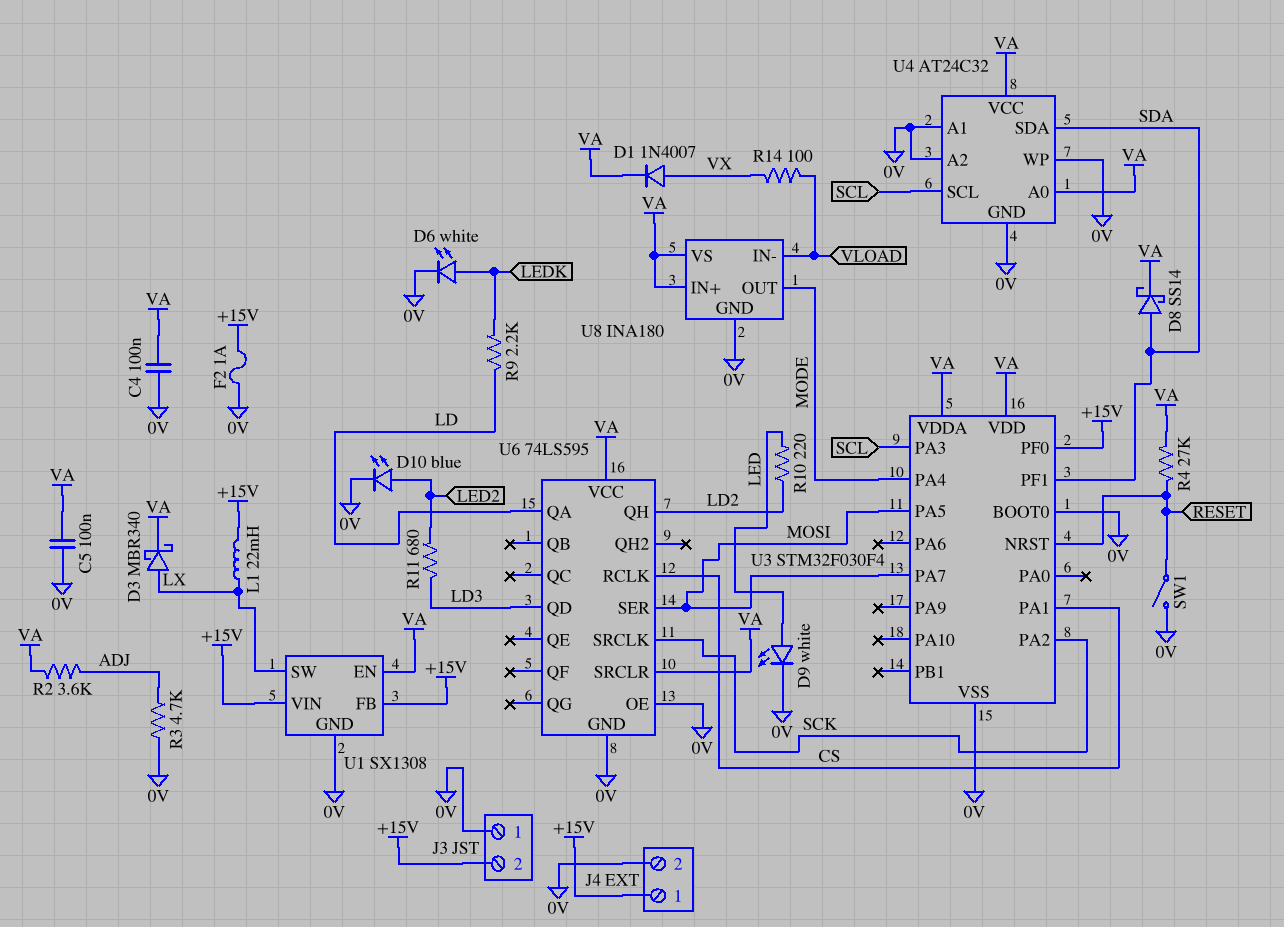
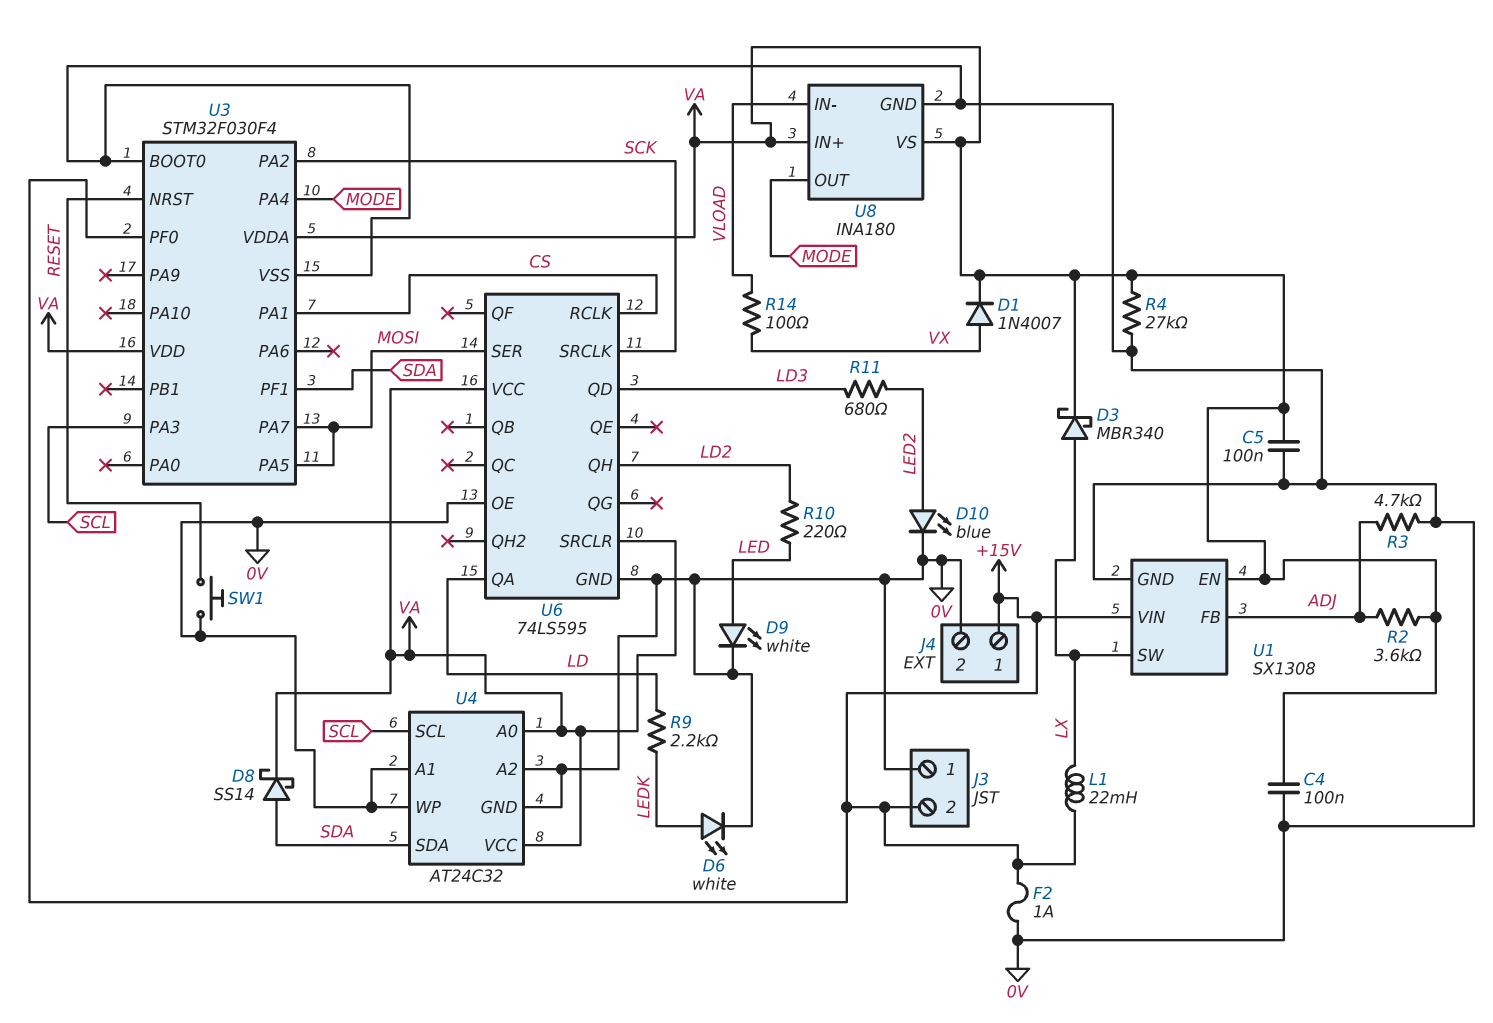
R4: 27k (RESET, VA) -> 27k (0V, VA)
SW1: switch (0V, RESET) -> button (0V, RESET)
U1 pin FB: +15V -> ADJ

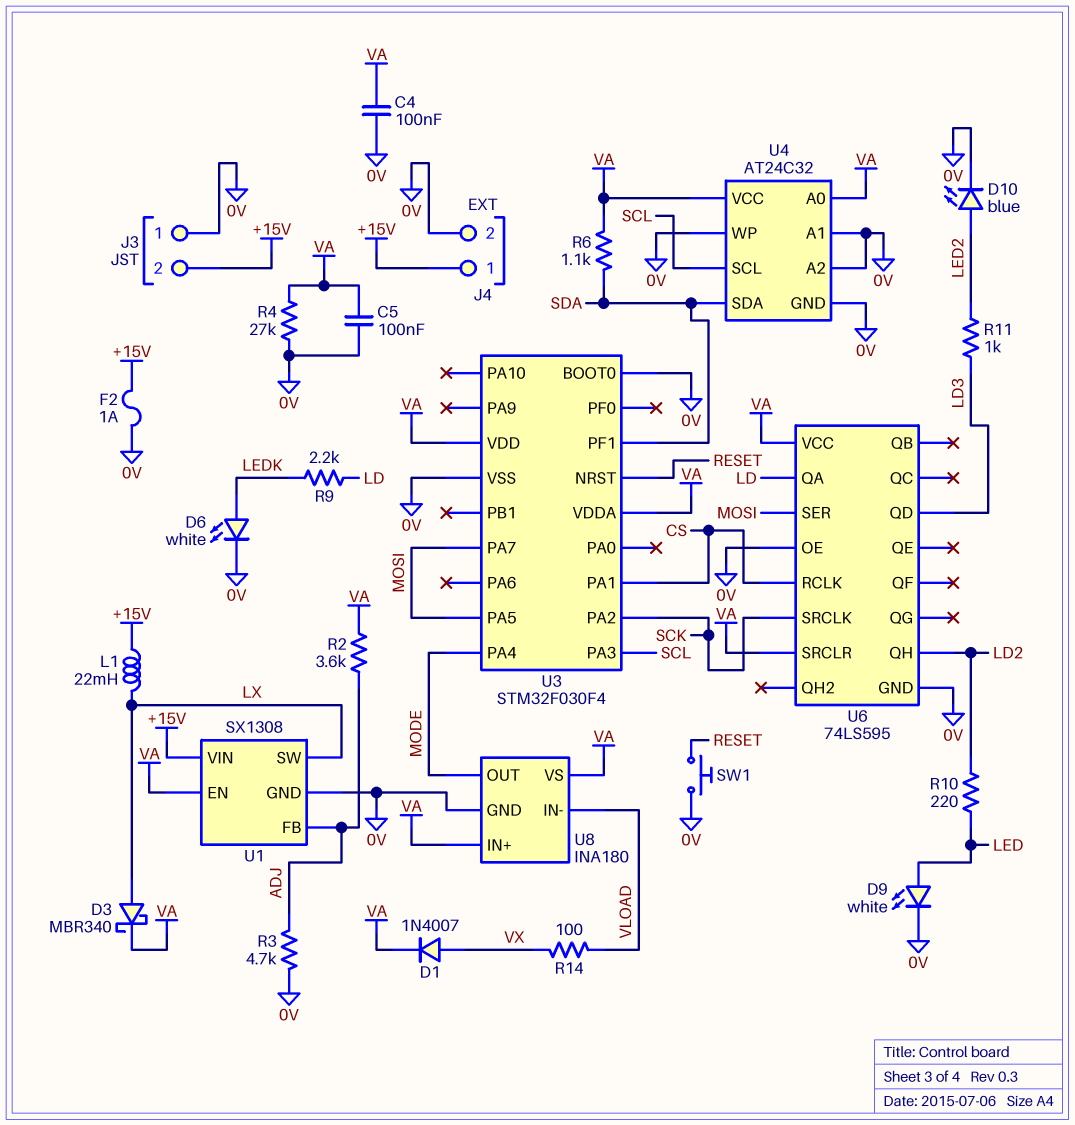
D8: schottky SS14 (A SDA, K VA) -> none
R6: none -> 1.1k (SDA, VA)
R11: 680 (LD3, LED2) -> 1k (LD3, LED2)
U3 pin PF0: +15V -> none

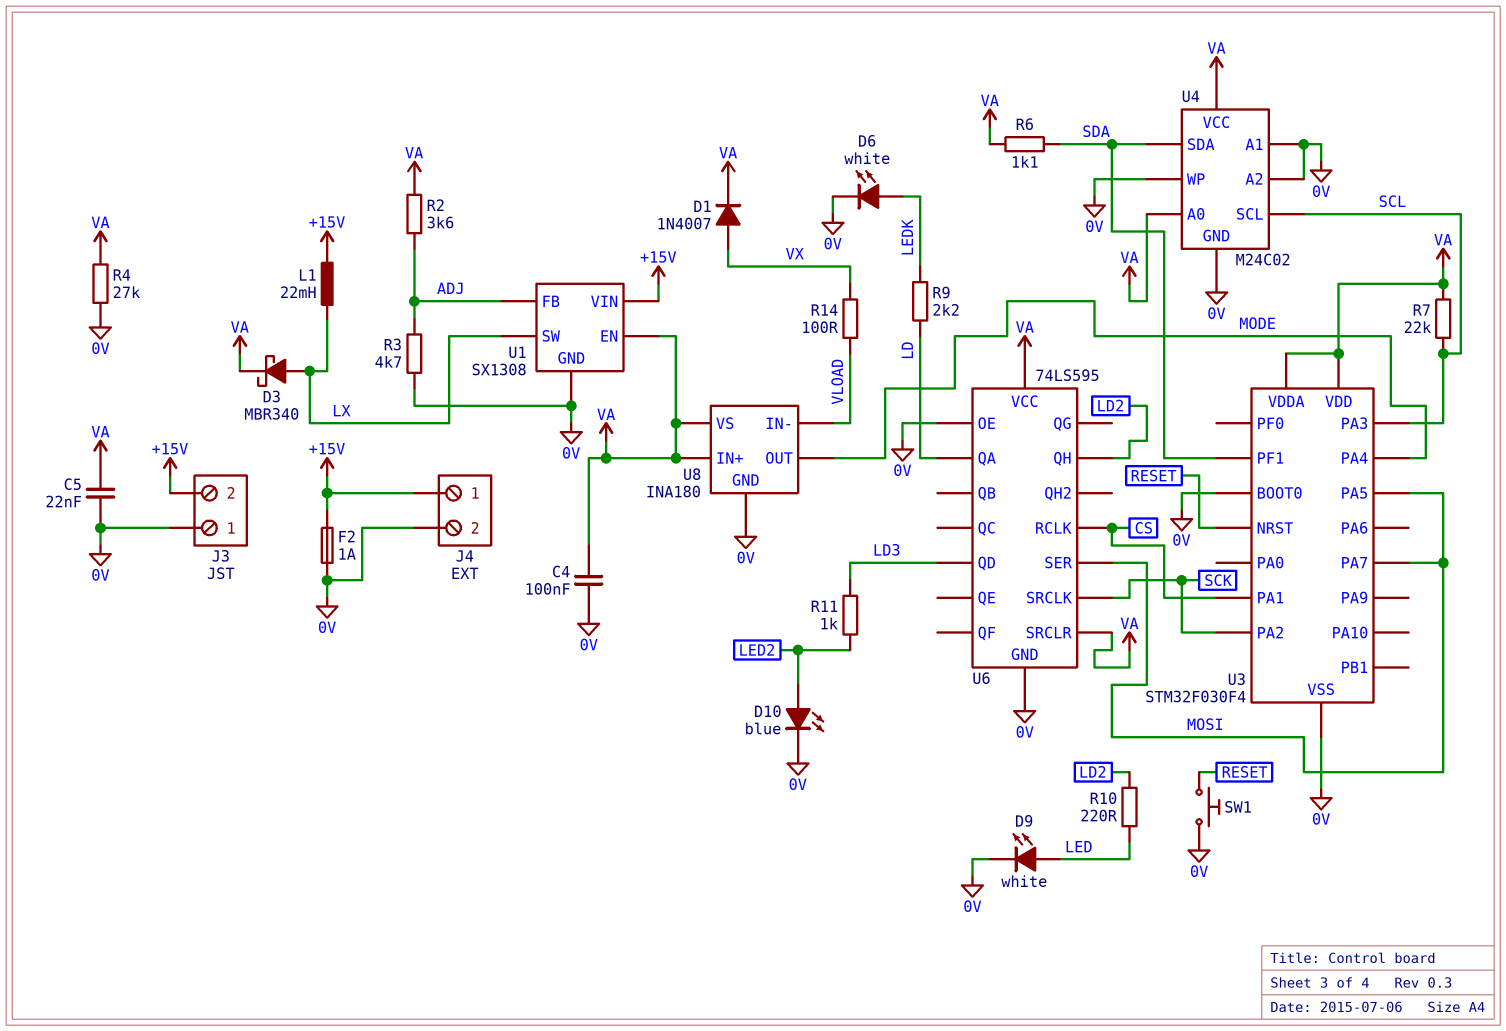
C5: 100nF (0V, VA) -> 22nF (0V, VA)
R7: none -> 22k (SCL, VA)
U4: AT24C32 -> M24C02

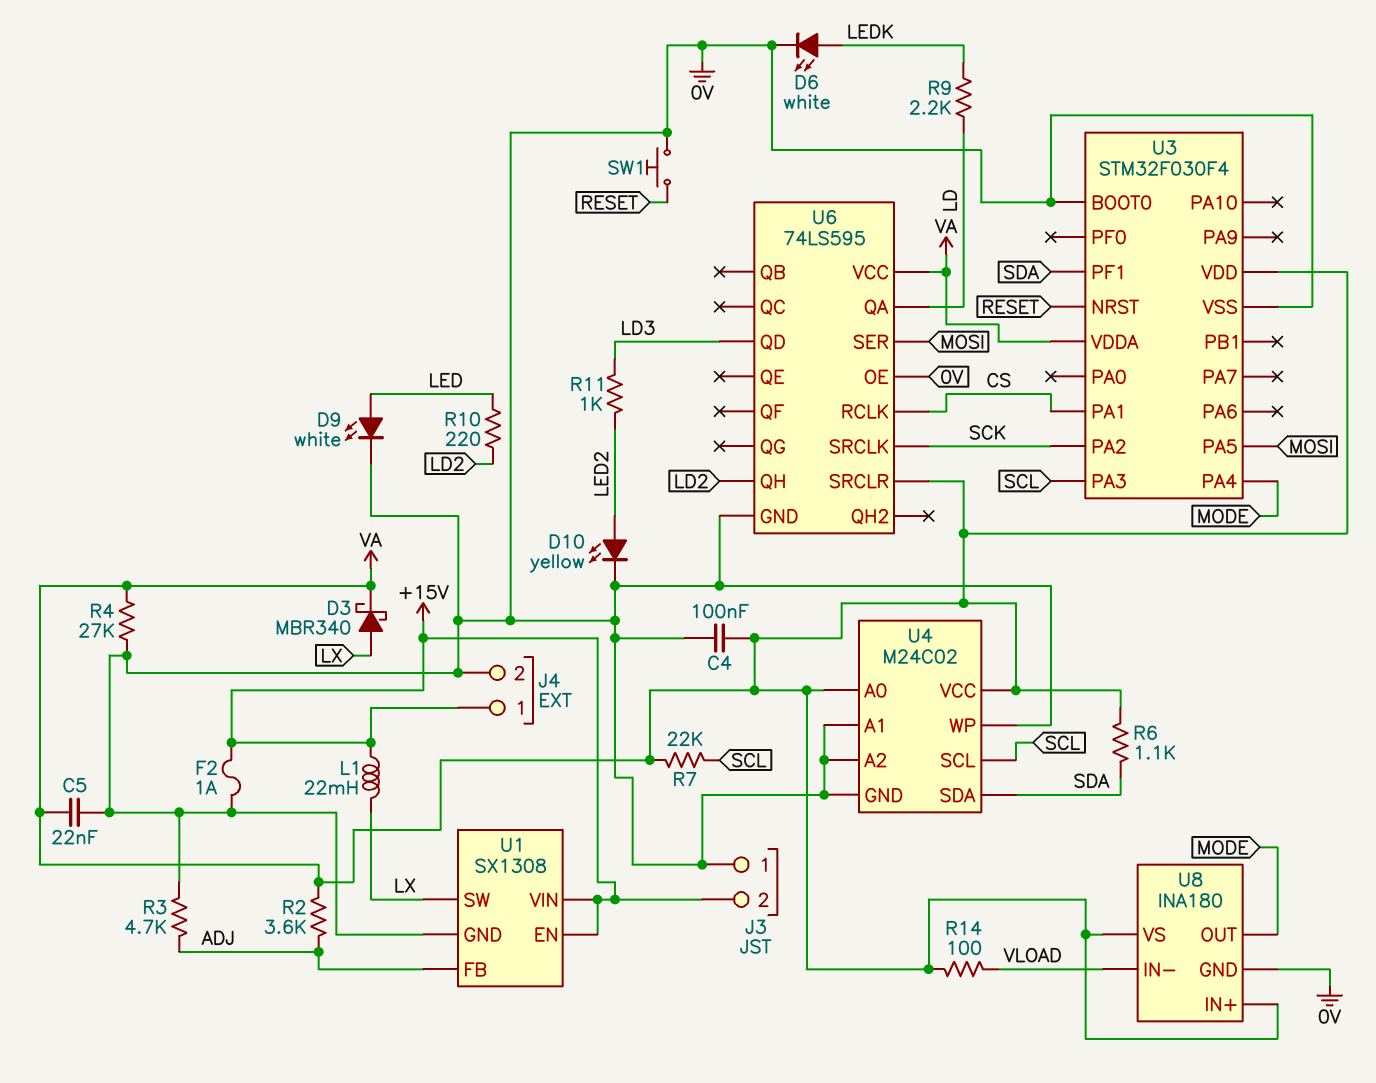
D1: diode 1N4007 (A VX, K VA) -> none
D10: LED blue (A LED2, K 0V) -> LED yellow (A LED2, K 0V)
R14: 100 (VLOAD, VX) -> 100 (VA, VLOAD)
U1 pin EN: VA -> +15V
U3 pin PA7: MOSI -> none

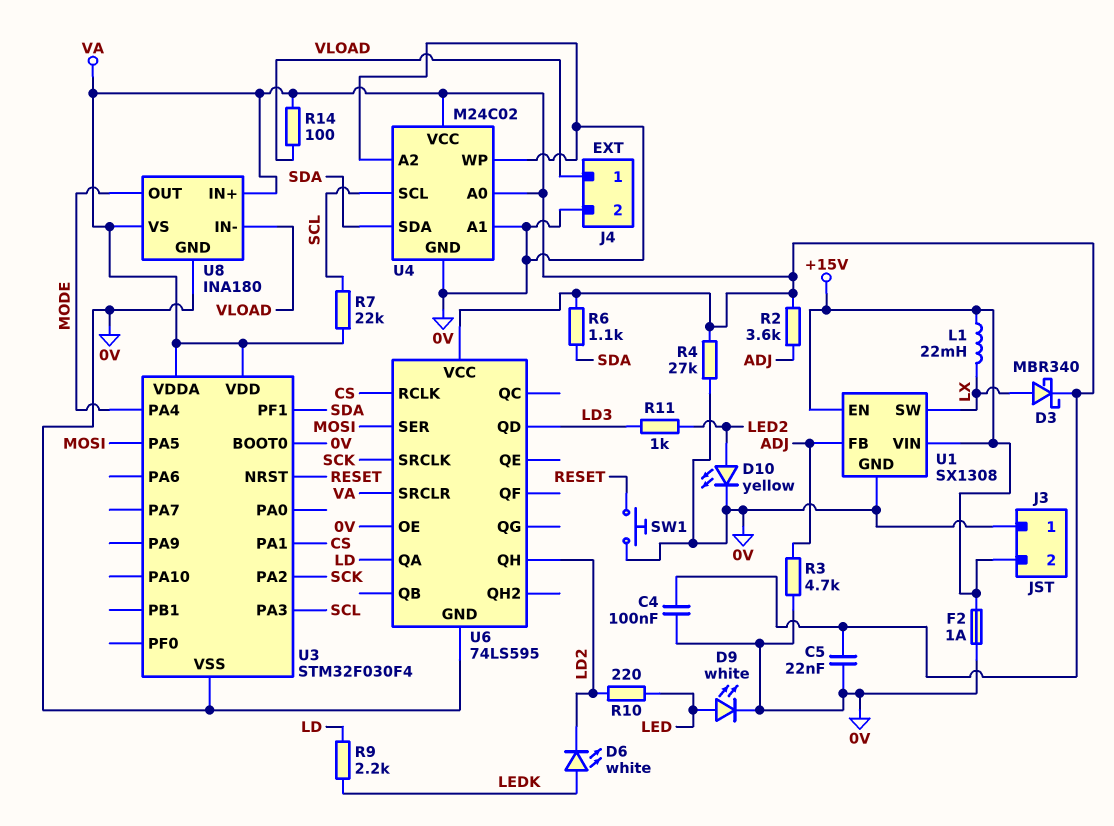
D6: LED white (A LEDK, K 0V) -> LED white (A LEDK, K LD2)
J4 pin 1: +15V -> VLOAD

